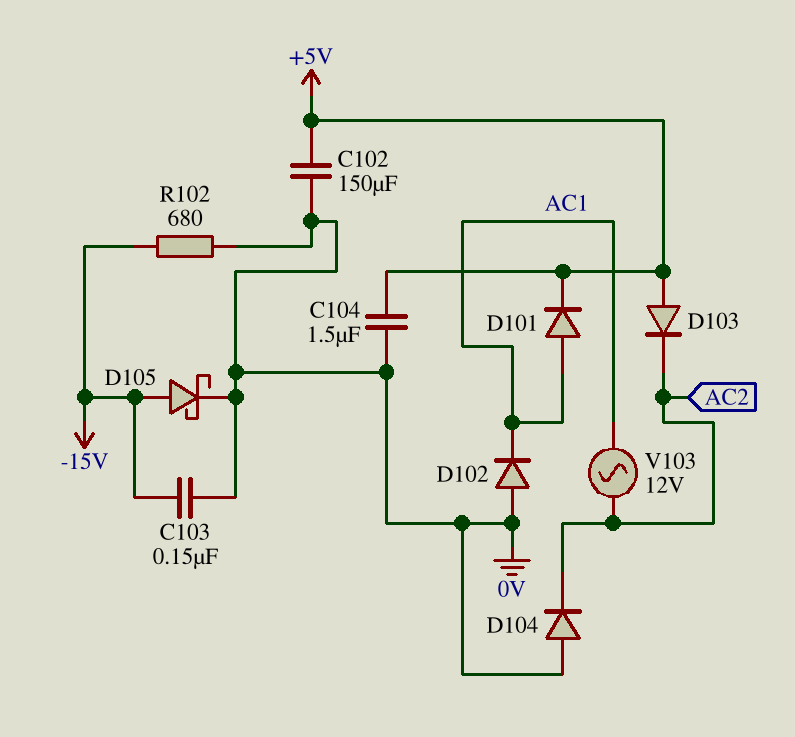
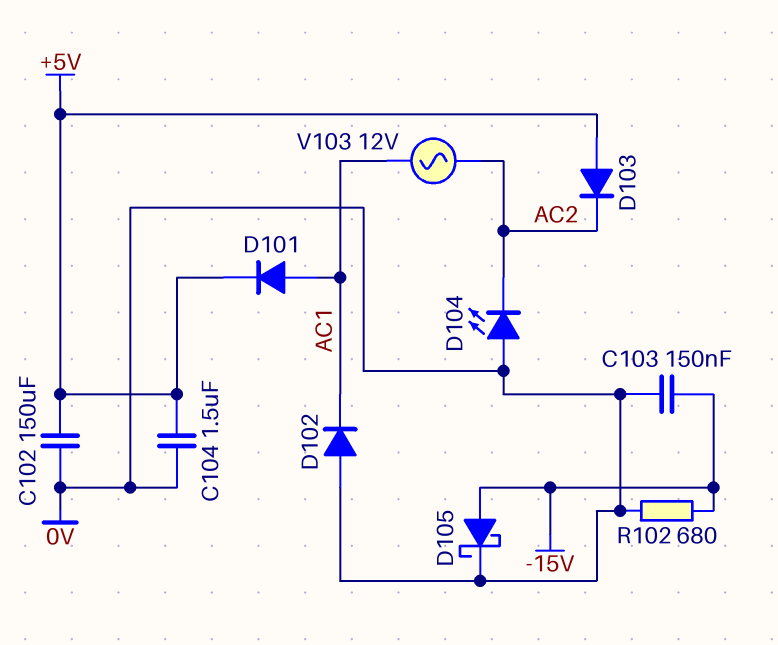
D104: diode (A 0V, K AC2) -> LED (A 0V, K AC2)

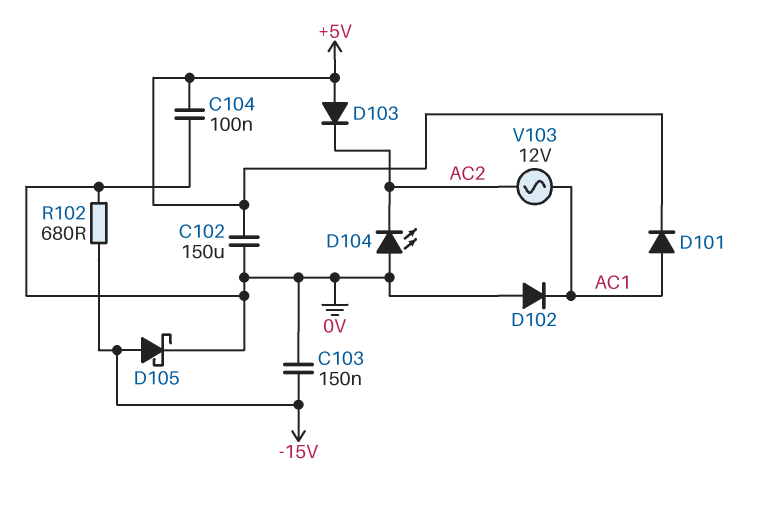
C104: 1.5uF (+5V, 0V) -> 100nF (+5V, 0V)

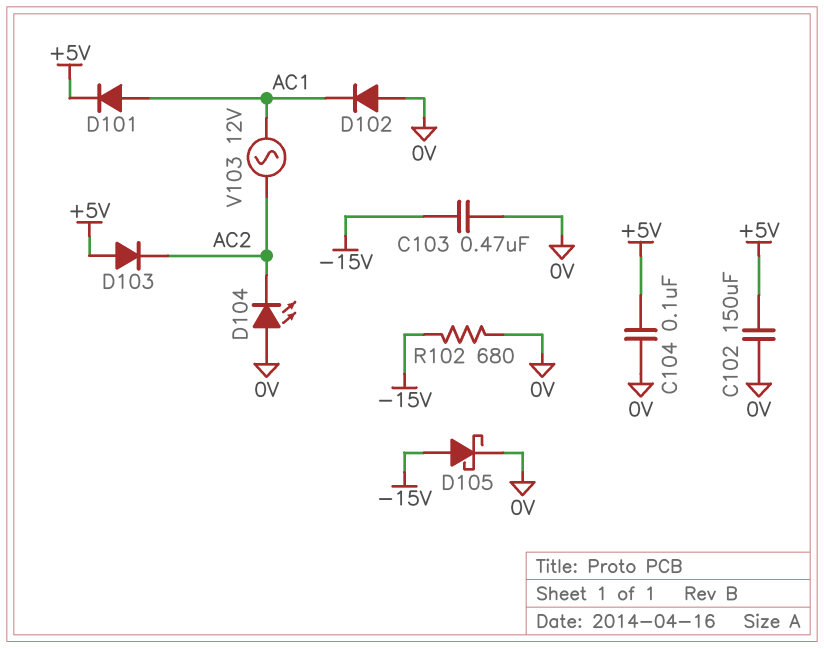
C103: 150nF (-15V, 0V) -> 470nF (-15V, 0V)

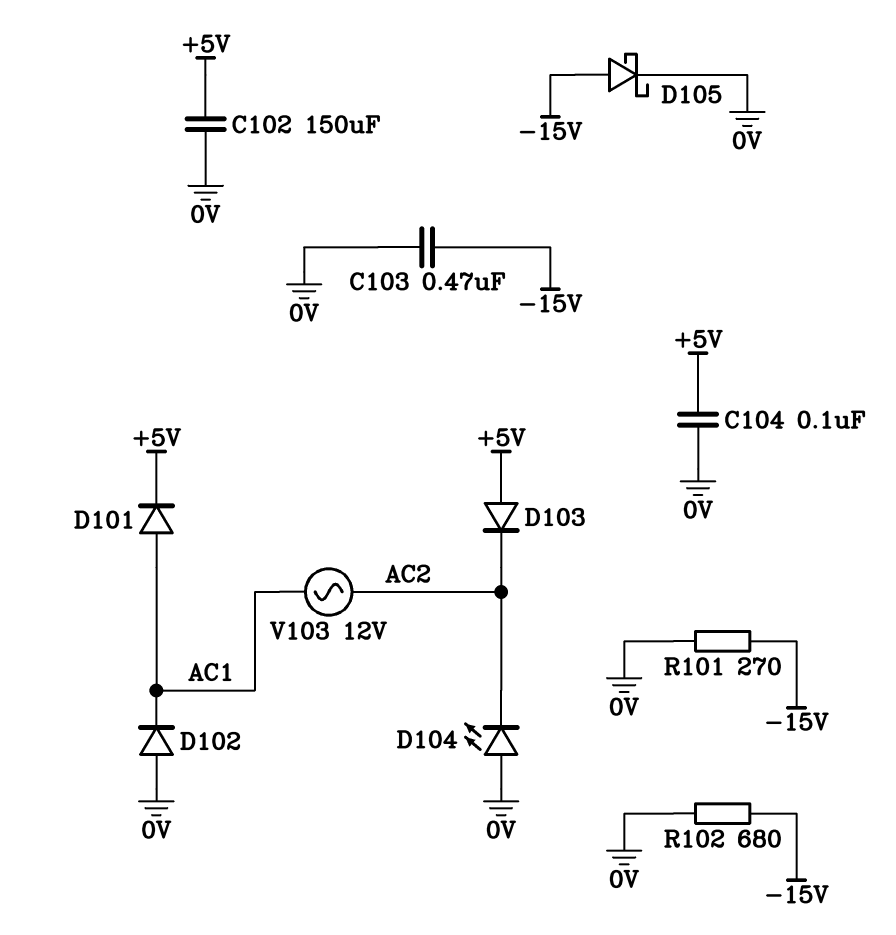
R101: none -> 270 (-15V, 0V)

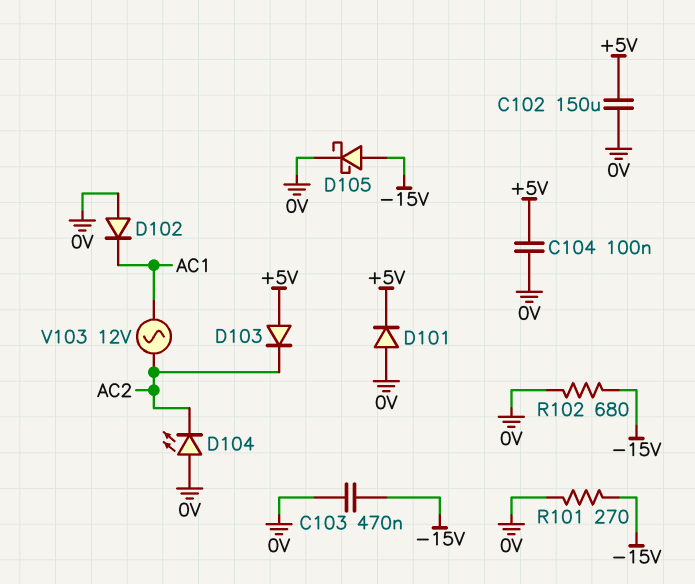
D101: diode (A AC1, K +5V) -> diode (A 0V, K +5V)

